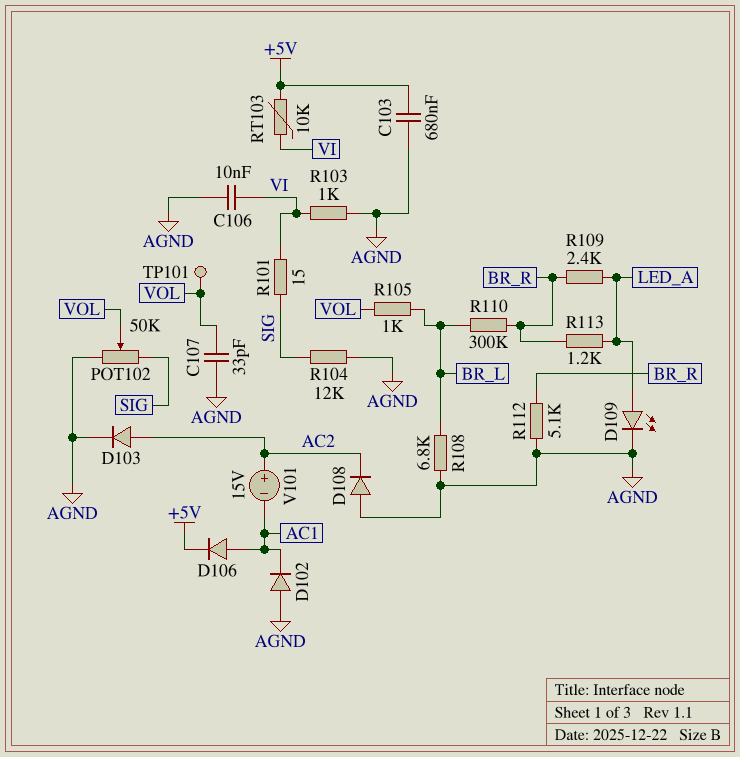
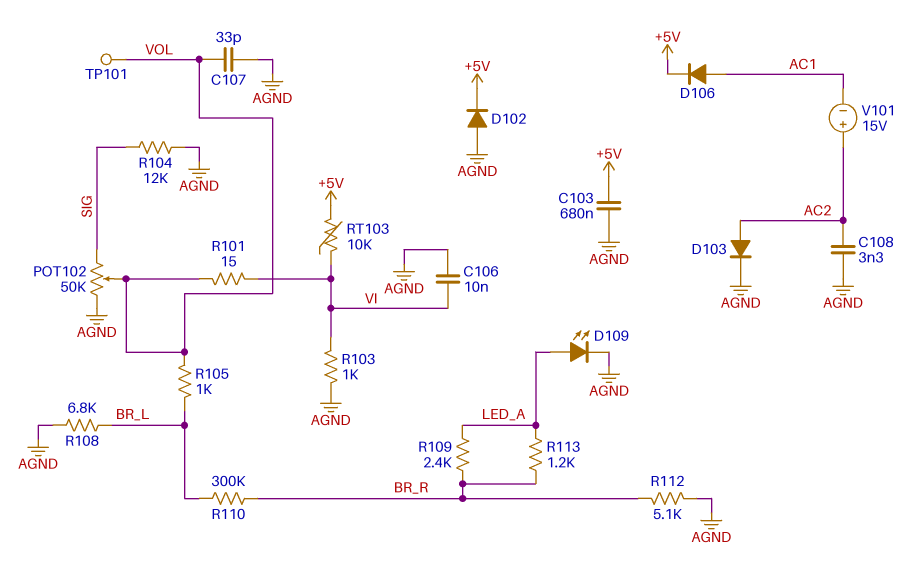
C108: none -> 3.3nF (AC2, AGND)
D102: diode (A AGND, K AC1) -> diode (A AGND, K +5V)
D108: diode (A AGND, K AC2) -> none
R101: 15 (SIG, VI) -> 15 (VI, VOL)

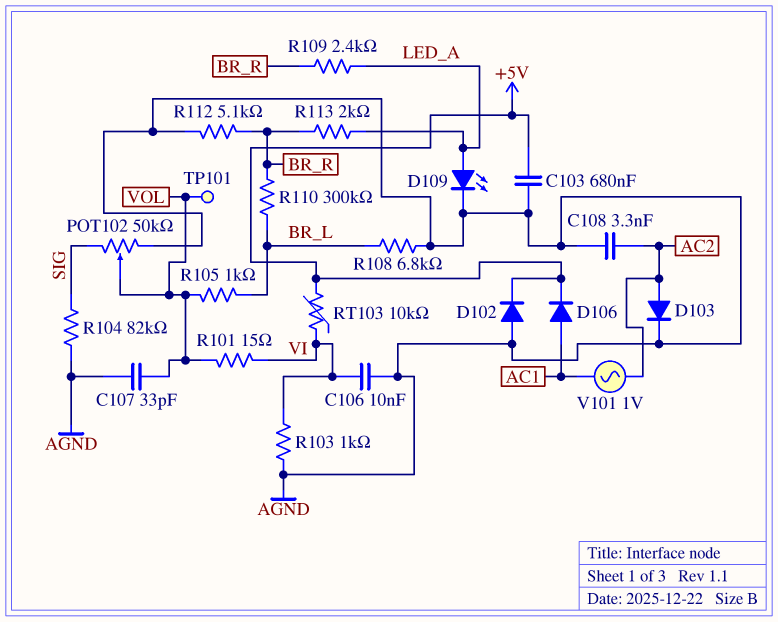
R104: 12k (AGND, SIG) -> 82k (AGND, SIG)
R113: 1.2k (BR_R, LED_A) -> 2k (BR_R, LED_A)
V101: 15V (plus AC2, minus AC1) -> AC 1V (AC1, AC2)

